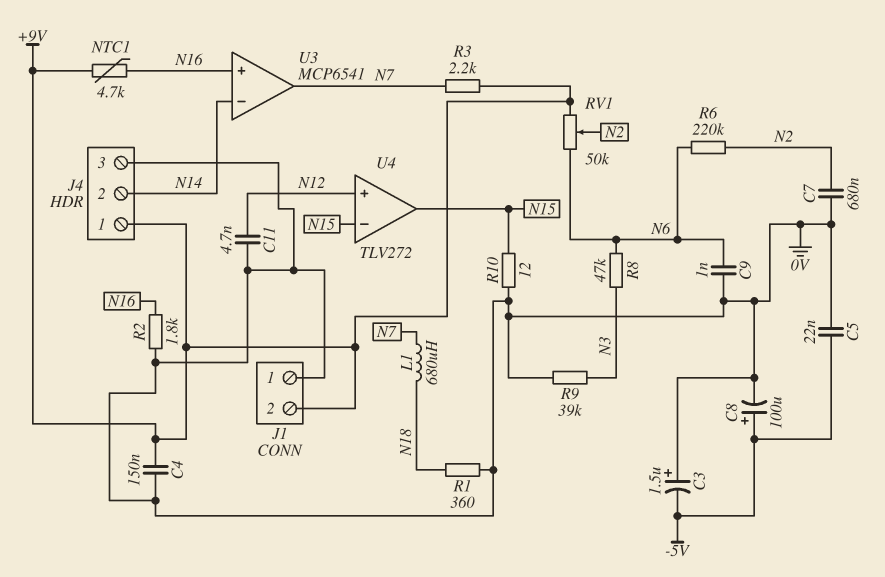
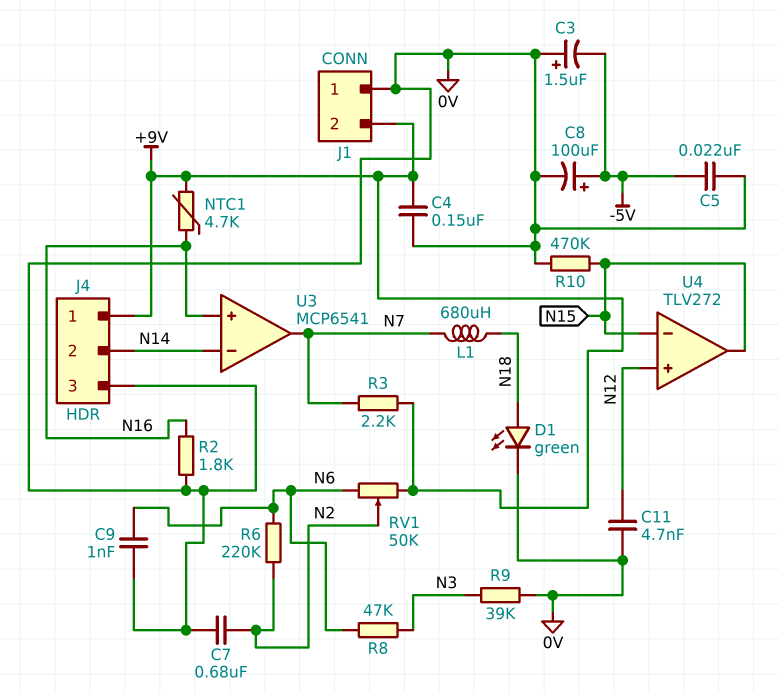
D1: none -> LED green (A N18, K 0V)
R1: 360 (0V, N18) -> none
R10: 12 (0V, N15) -> 470k (0V, N15)

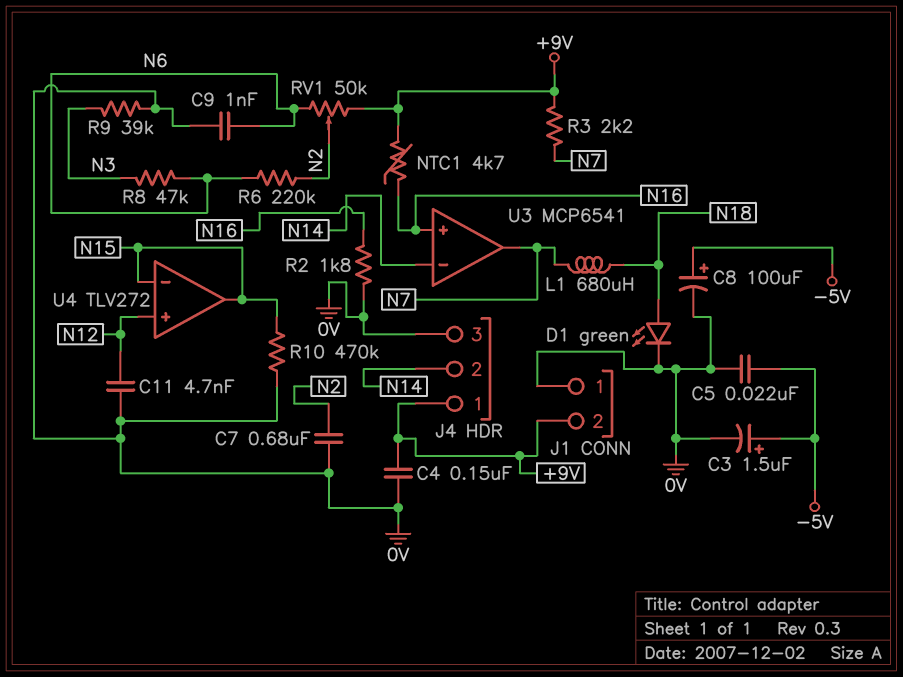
C3: 1.5uF (plus 0V, minus -5V) -> 1.5uF (plus -5V, minus 0V)

